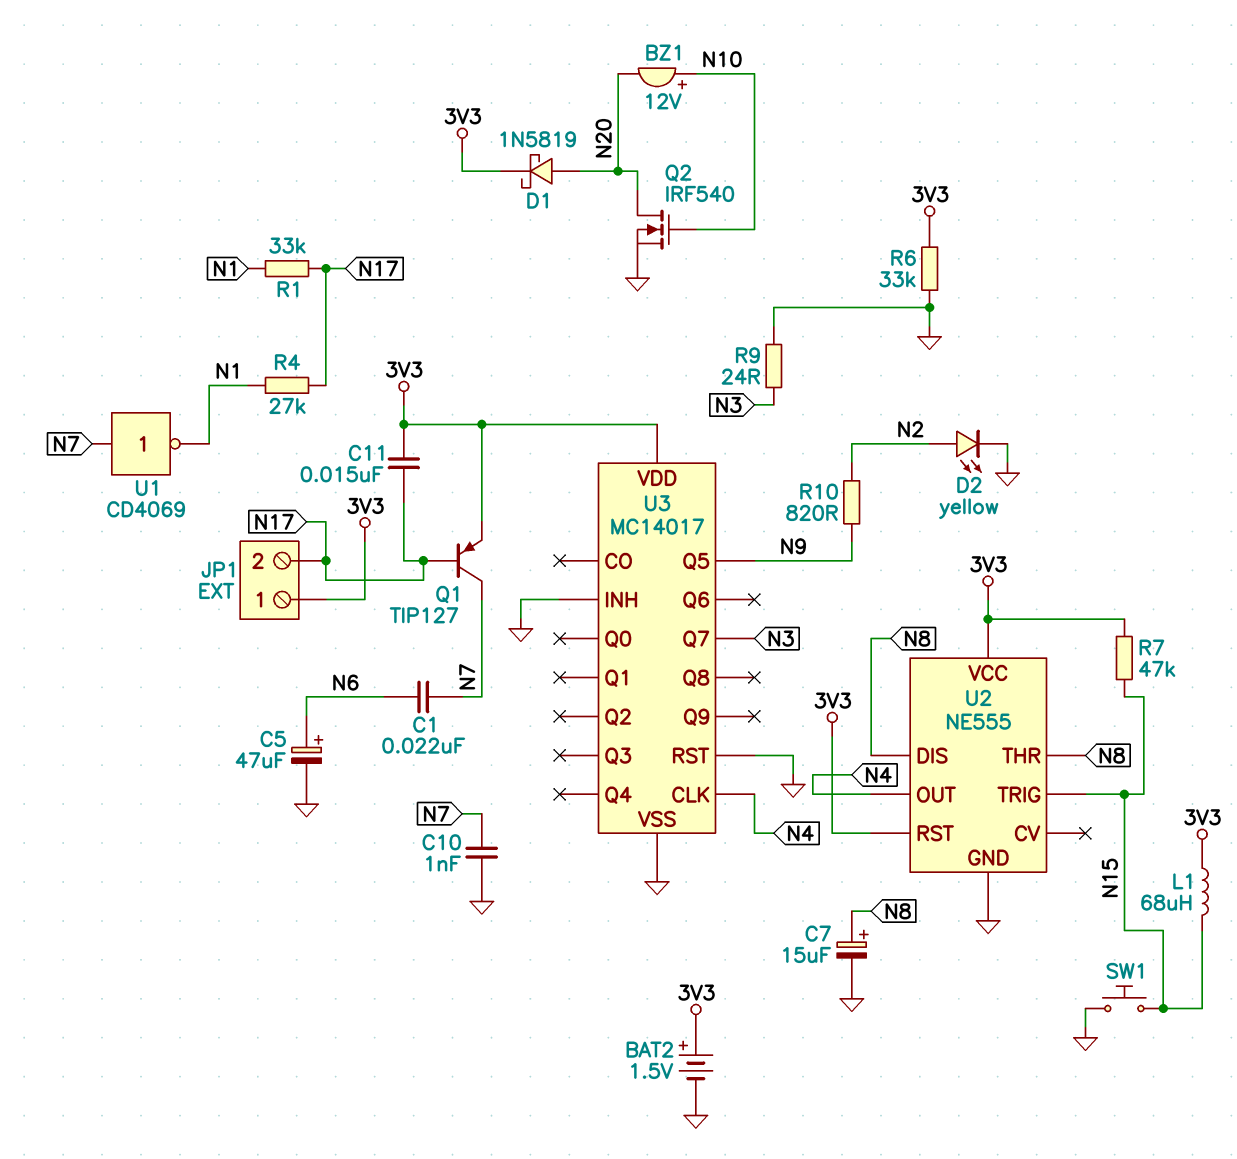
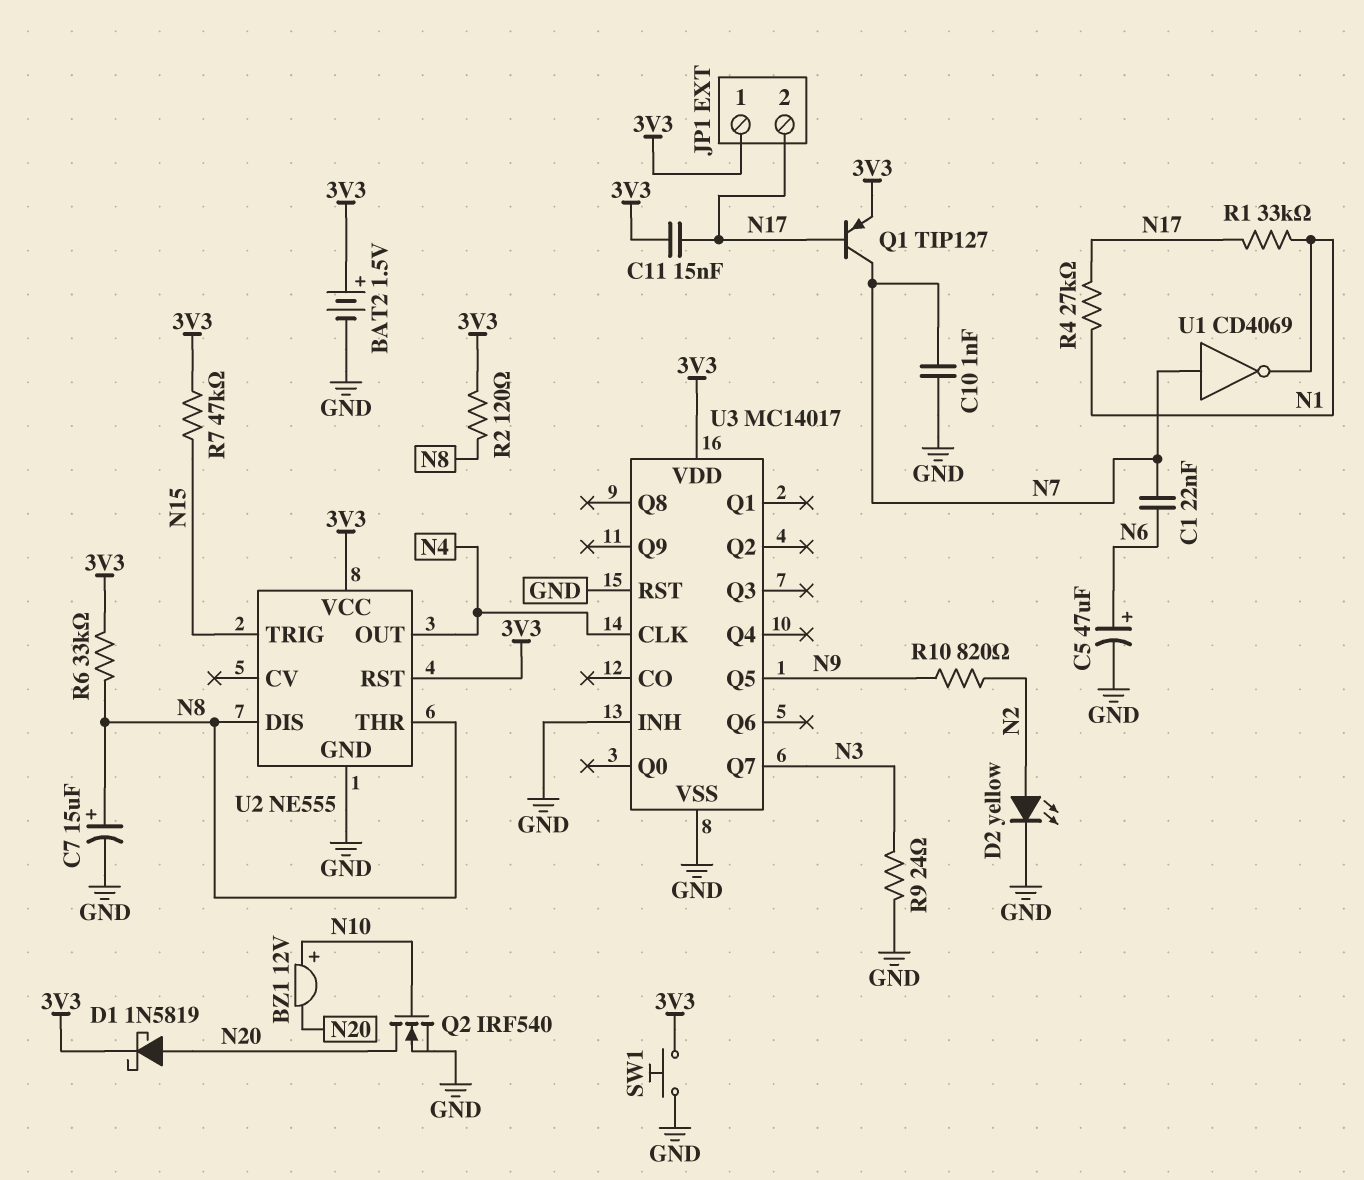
L1: 68uH (3V3, N15) -> none
R2: none -> 120 (3V3, N8)
R6: 33k (3V3, GND) -> 33k (3V3, N8)
SW1: button (GND, N15) -> button (3V3, GND)

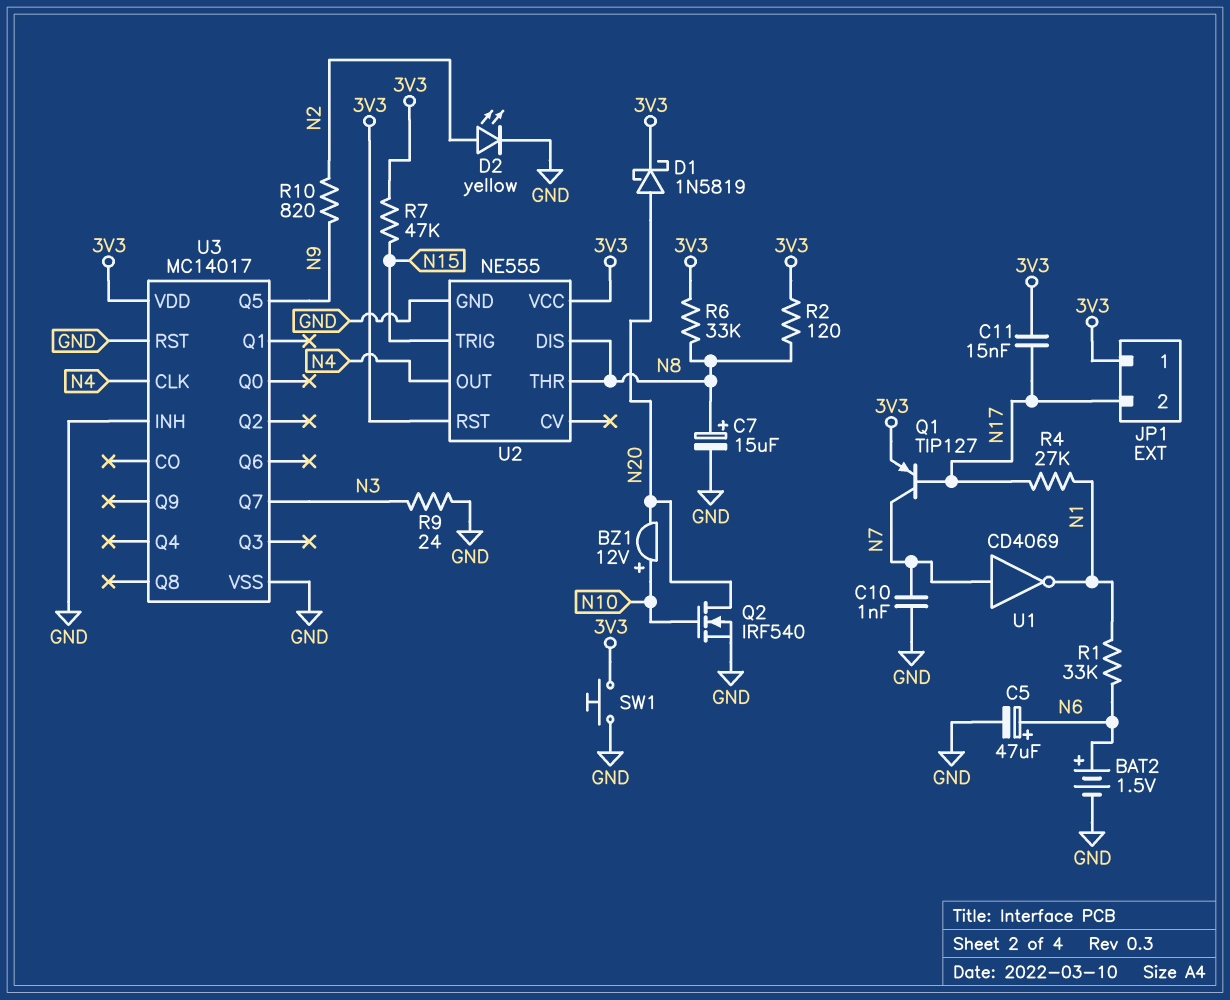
BAT2: 1.5V (plus 3V3, minus GND) -> 1.5V (plus N6, minus GND)
C1: 22nF (N6, N7) -> none
R1: 33k (N1, N17) -> 33k (N1, N6)

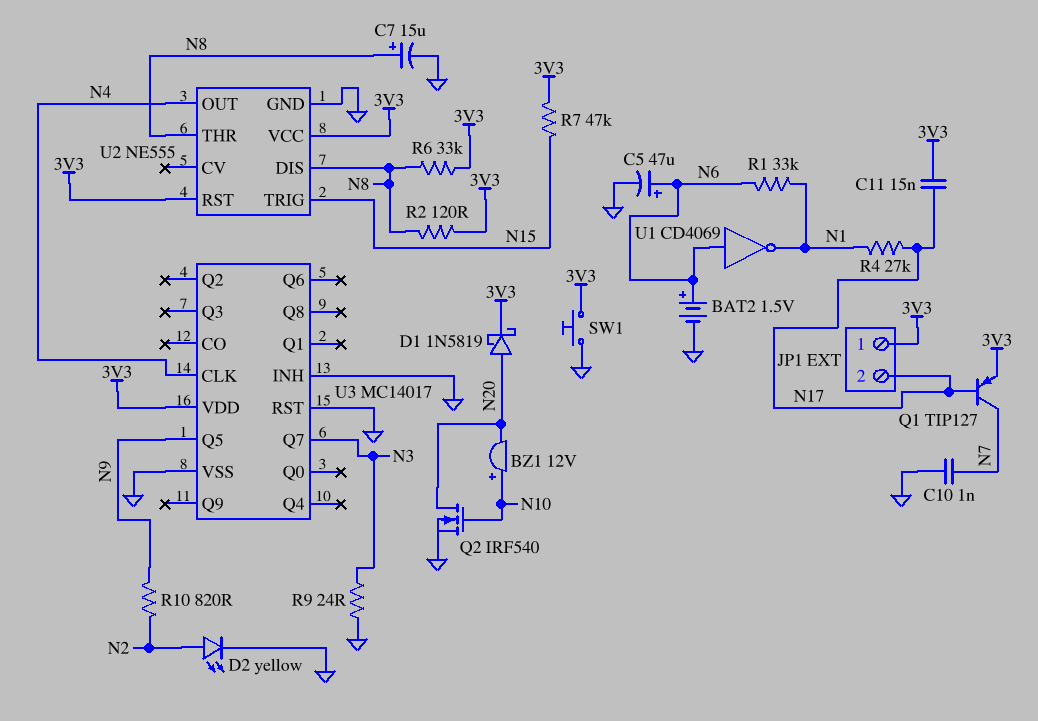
U1: NOT CD4069 (in N7, out N1) -> NOT CD4069 (in N6, out N1)

